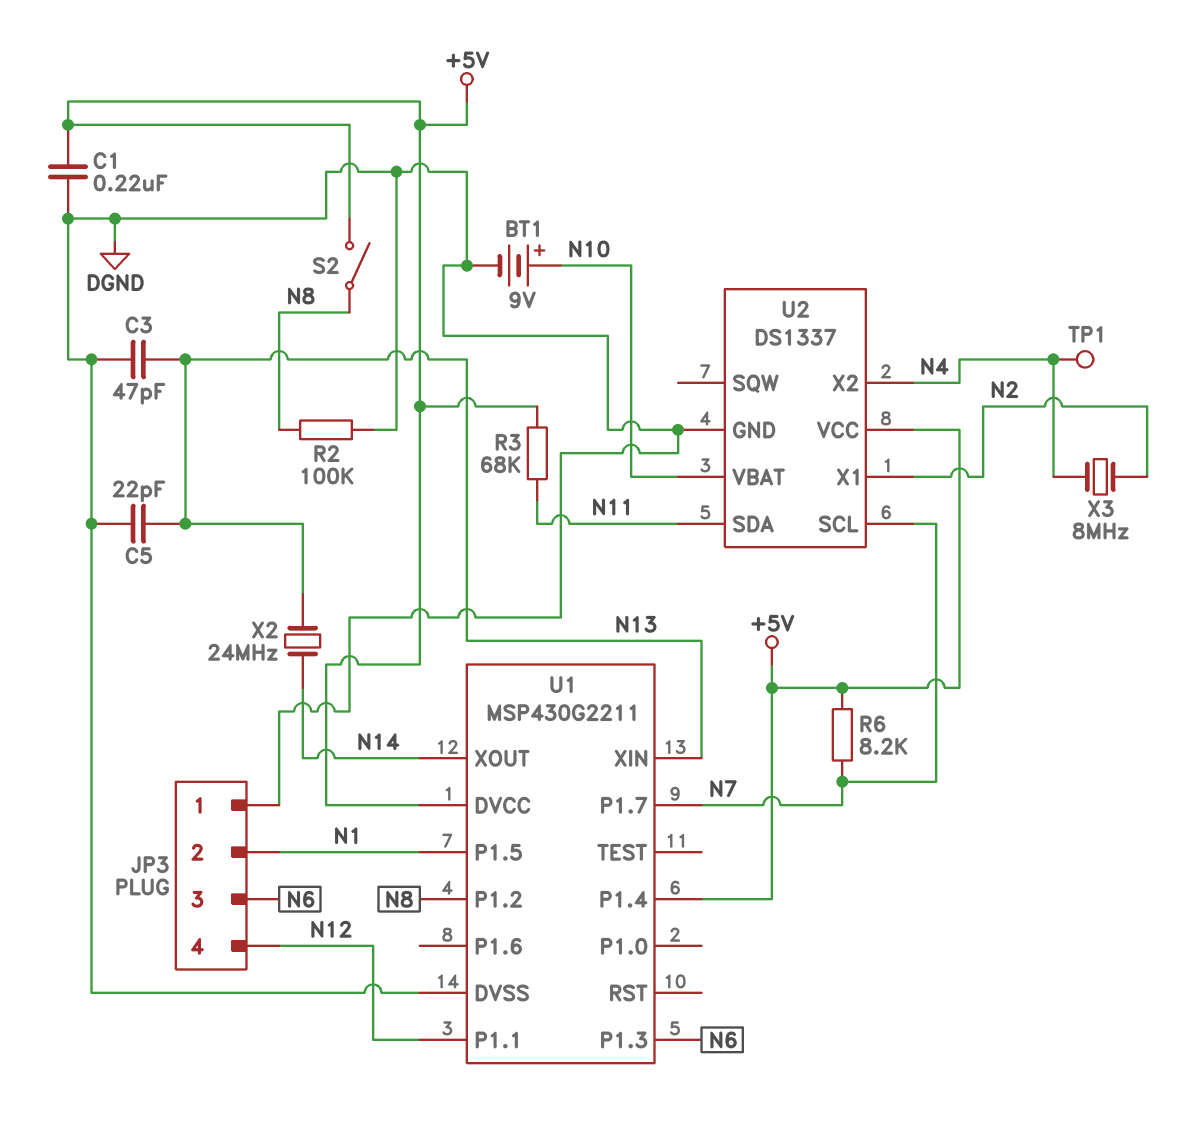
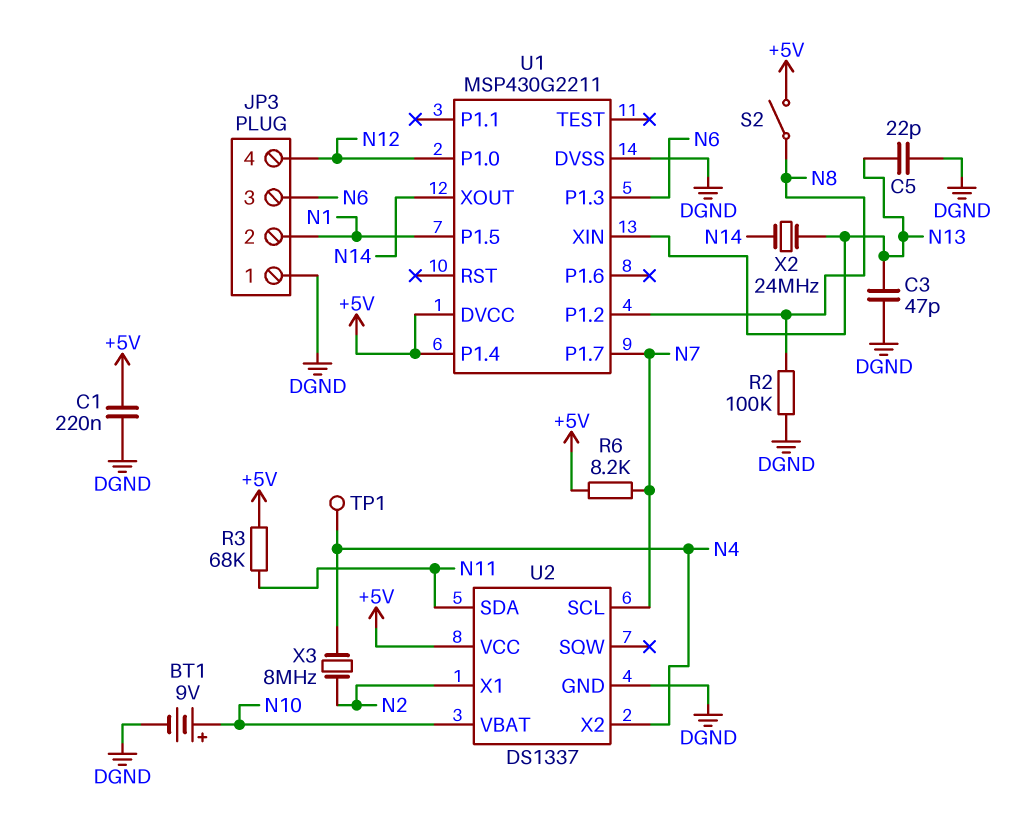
U1 pin P1.0: none -> N12
U1 pin P1.1: N12 -> none

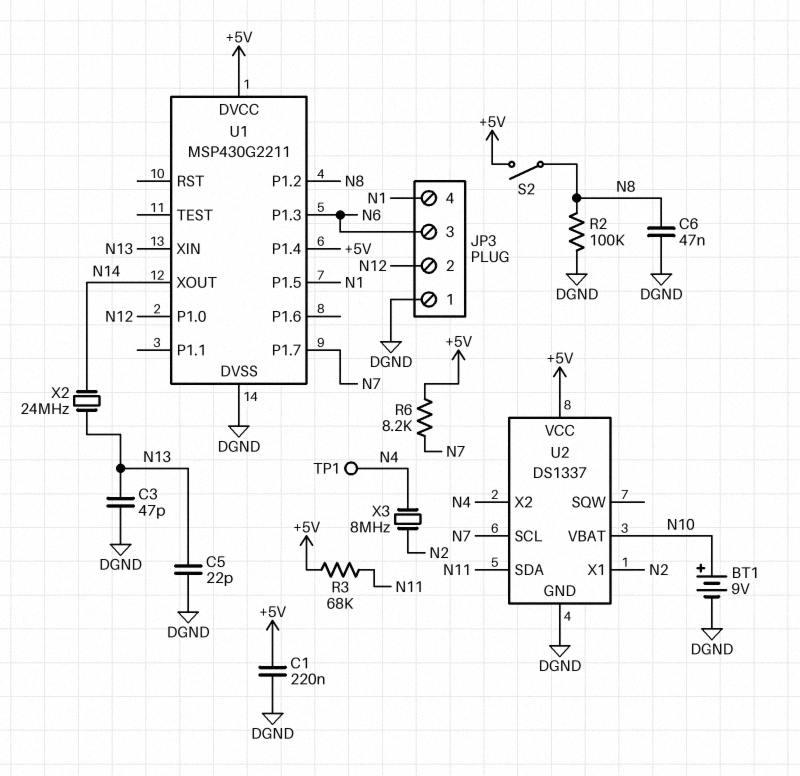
C6: none -> 47nF (DGND, N8)
JP3 pin 2: N1 -> N12
JP3 pin 4: N12 -> N1

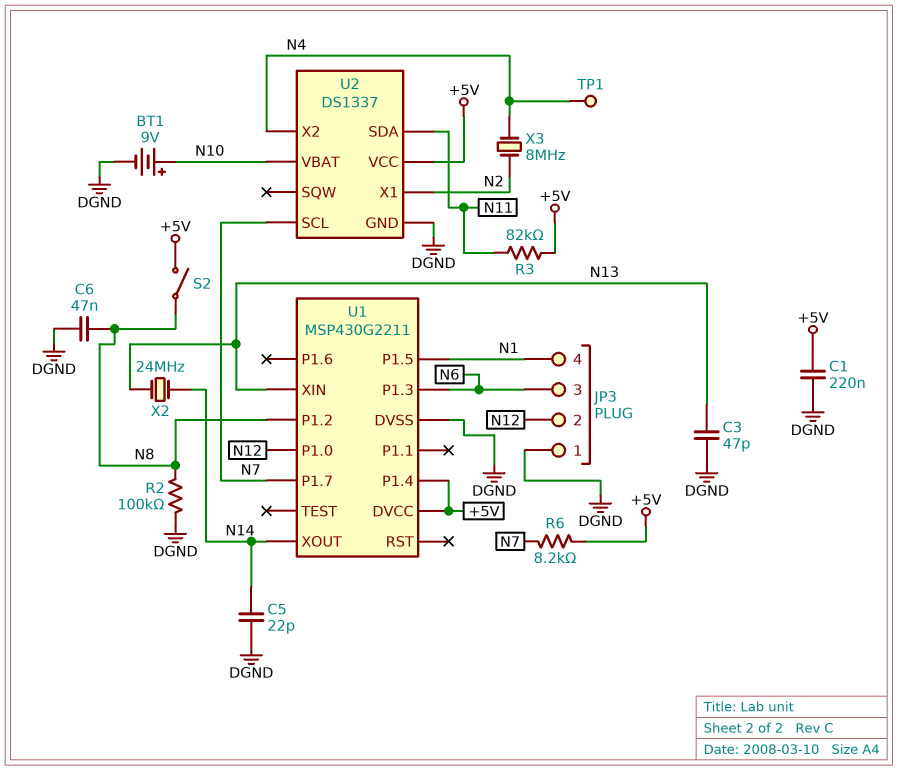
C5: 22pF (DGND, N13) -> 22pF (DGND, N14)
R3: 68k (+5V, N11) -> 82k (+5V, N11)

